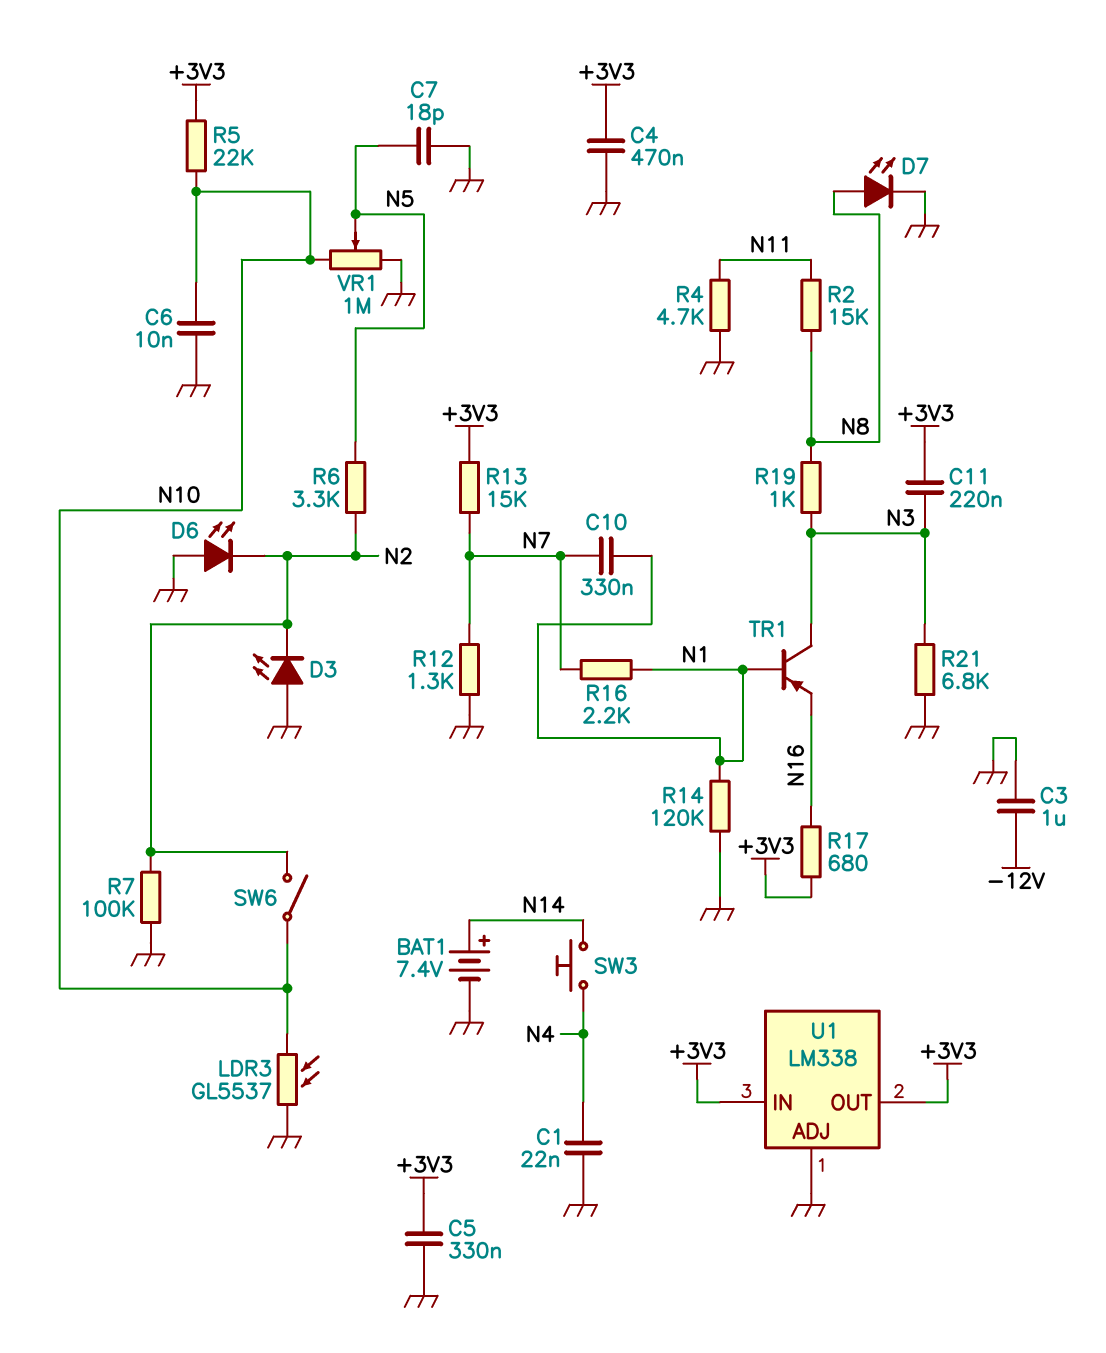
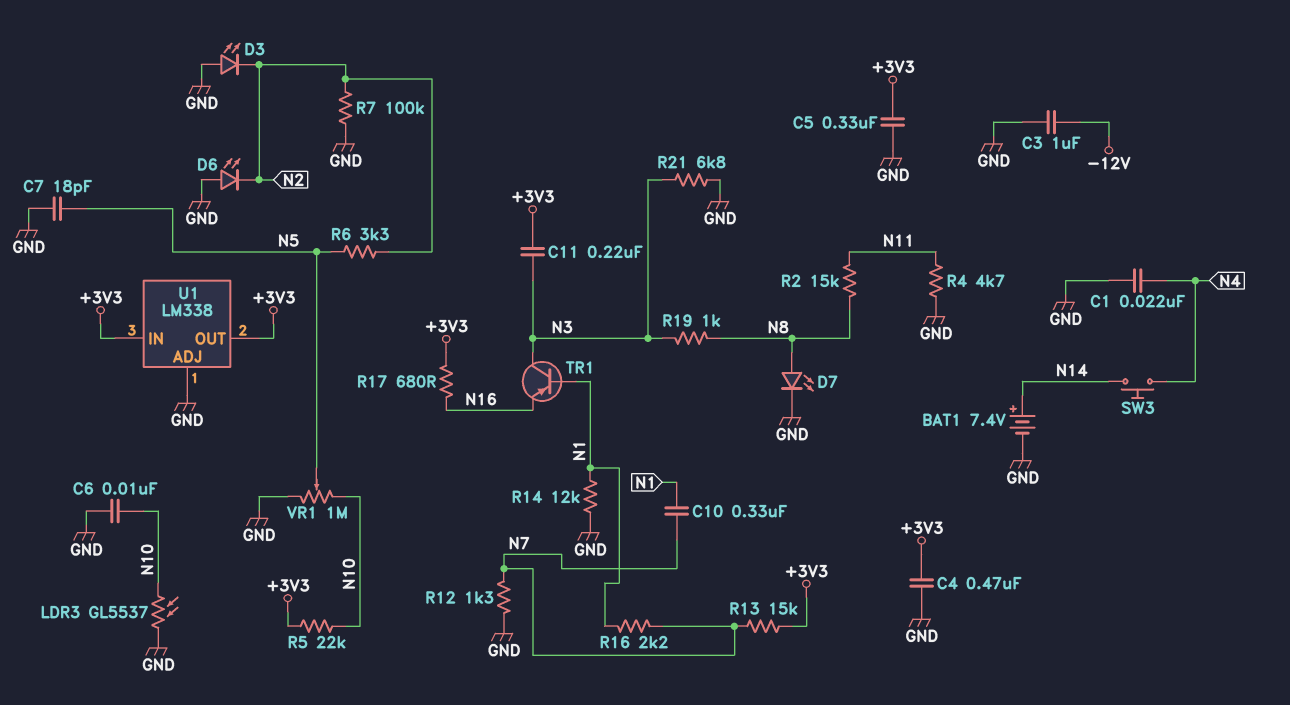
R14: 120k (GND, N1) -> 12k (GND, N1)
SW6: switch (N2, N10) -> none

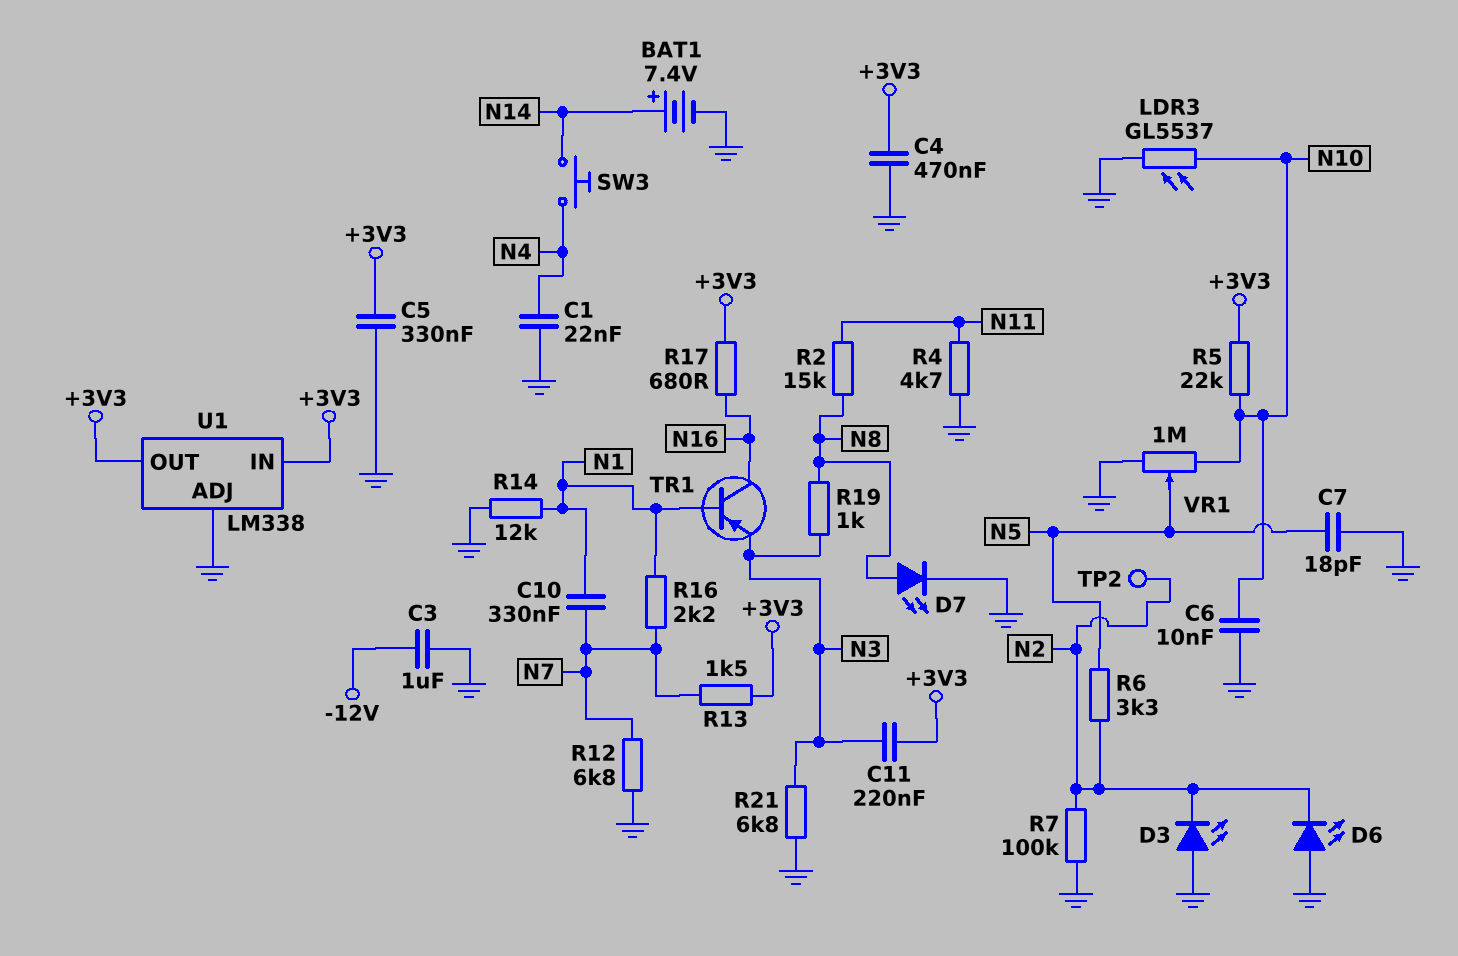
R12: 1.3k (GND, N7) -> 6.8k (GND, N7)
R13: 15k (+3V3, N7) -> 1.5k (+3V3, N7)
TP2: none -> test point (N2)
TR1: PNP (B N1, C N3, E N16) -> PNP (B N1, C N16, E N3)

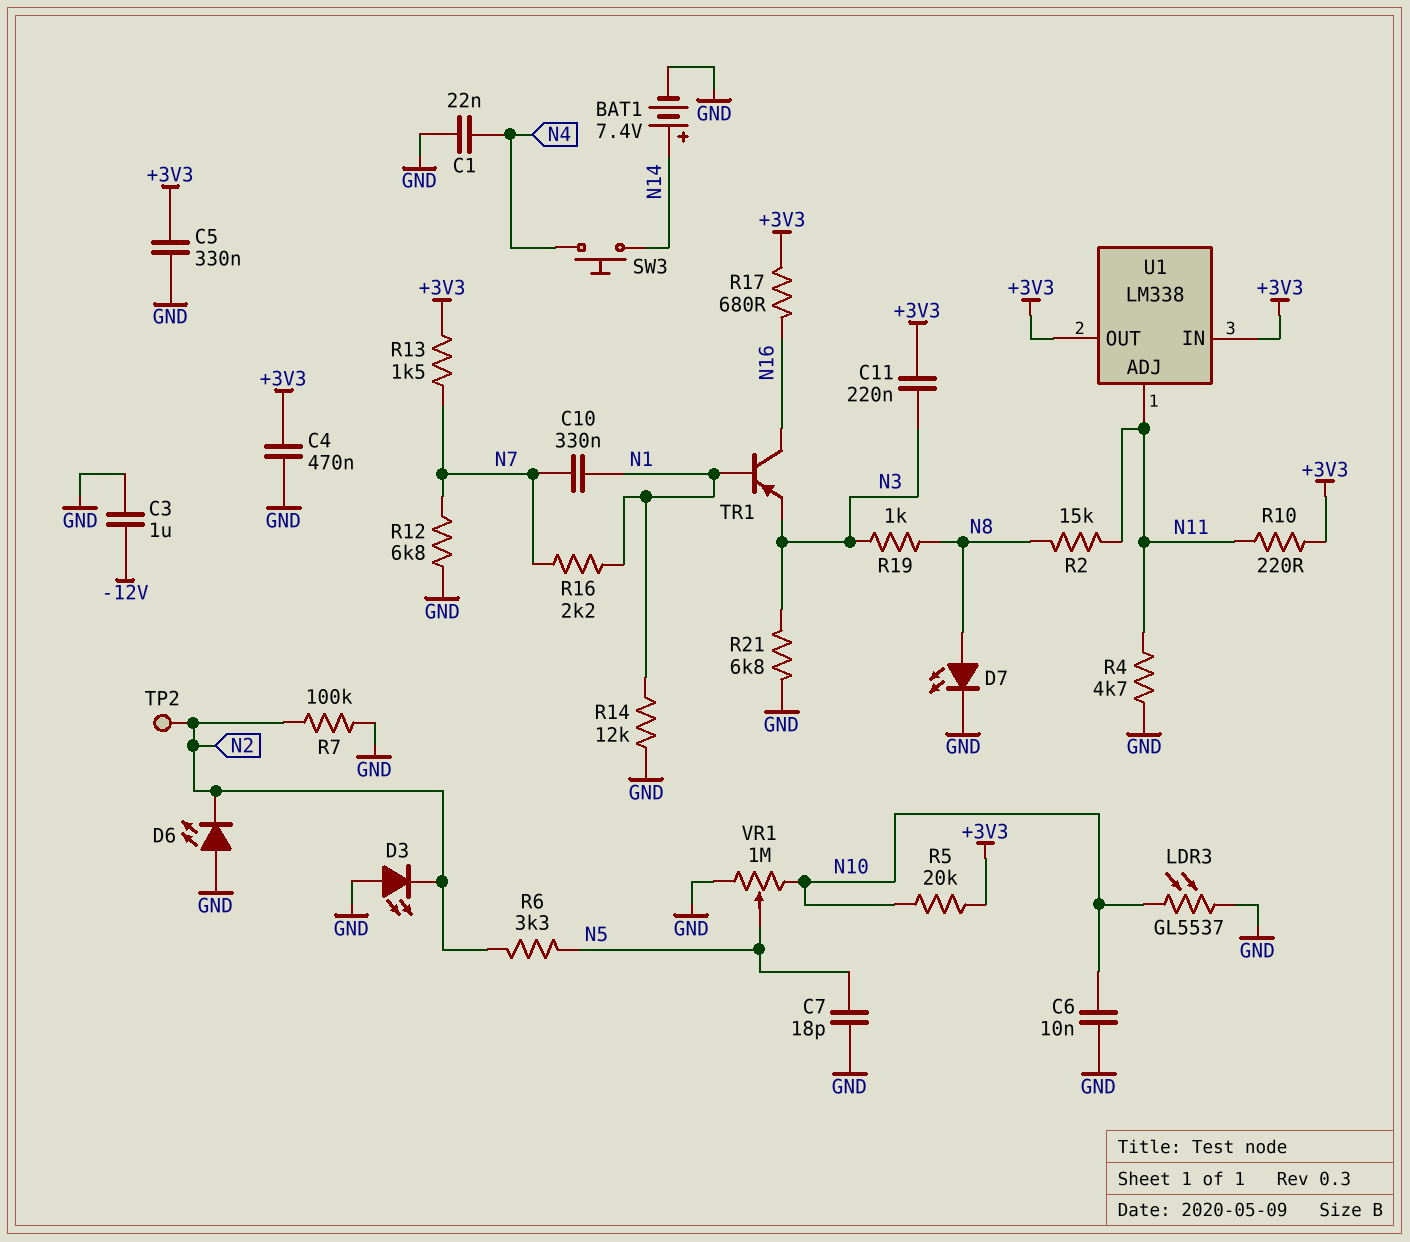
R5: 22k (+3V3, N10) -> 20k (+3V3, N10)
R10: none -> 220 (+3V3, N11)
U1 pin ADJ: GND -> N11

